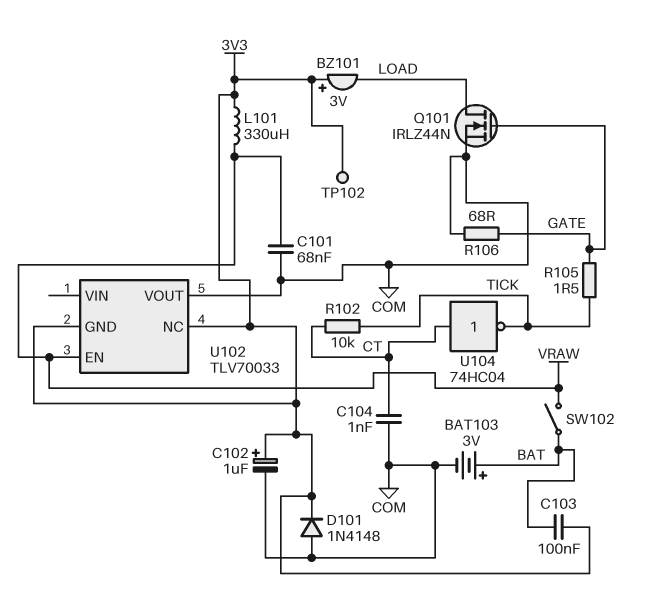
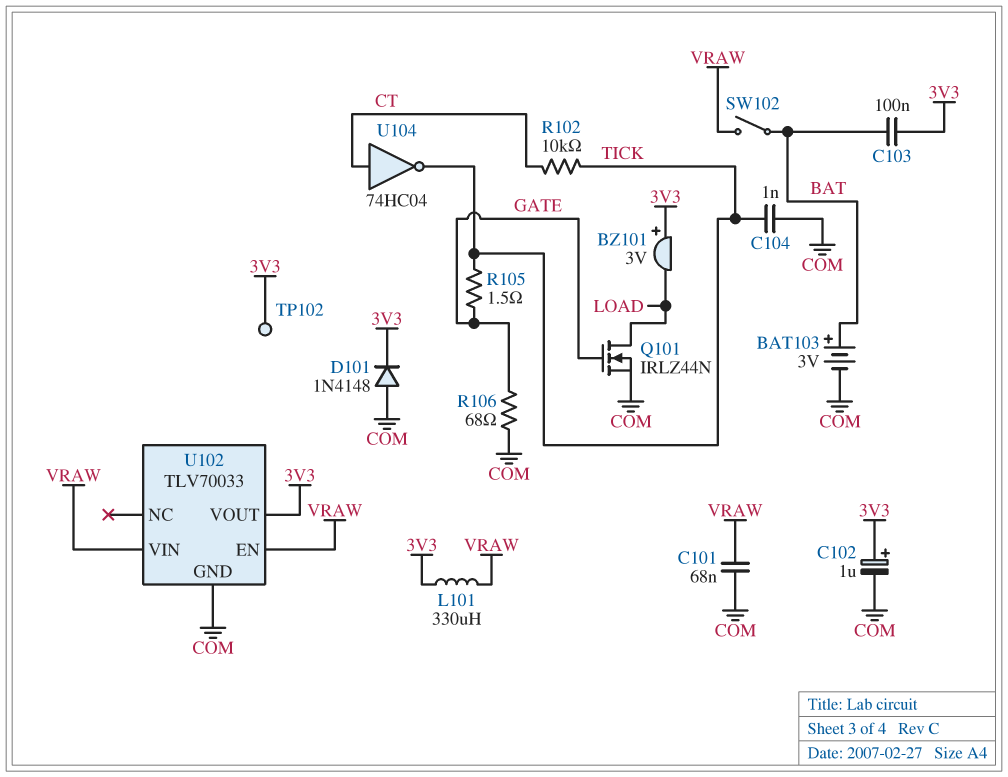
C104: 1nF (COM, CT) -> 1nF (COM, TICK)
U102 pin GND: 3V3 -> COM
U102 pin NC: 3V3 -> none
U102 pin VIN: none -> VRAW
U102 pin VOUT: COM -> 3V3

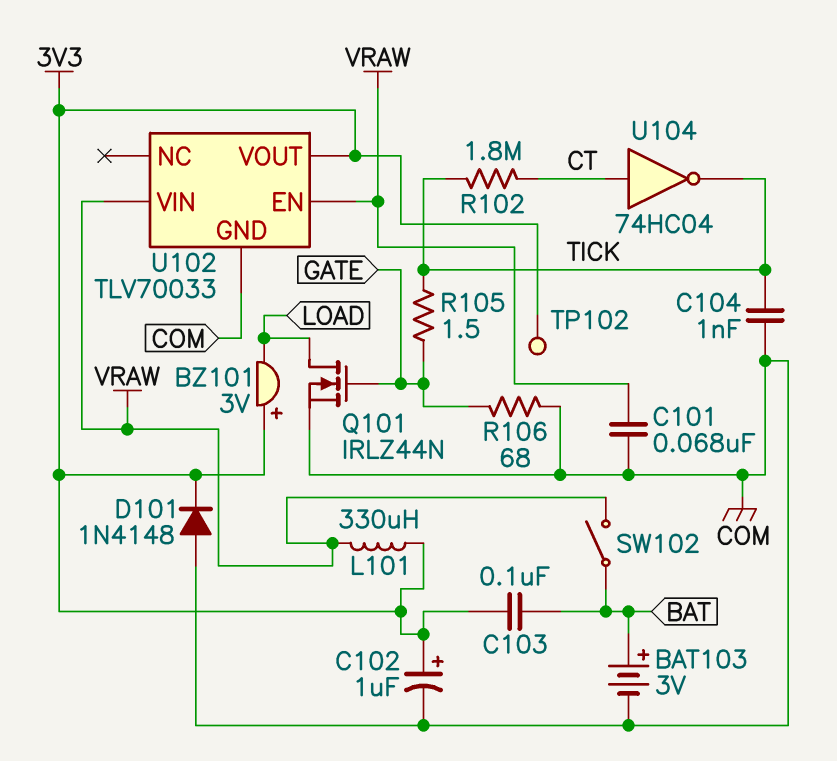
R102: 10k (CT, TICK) -> 1.8M (CT, TICK)

